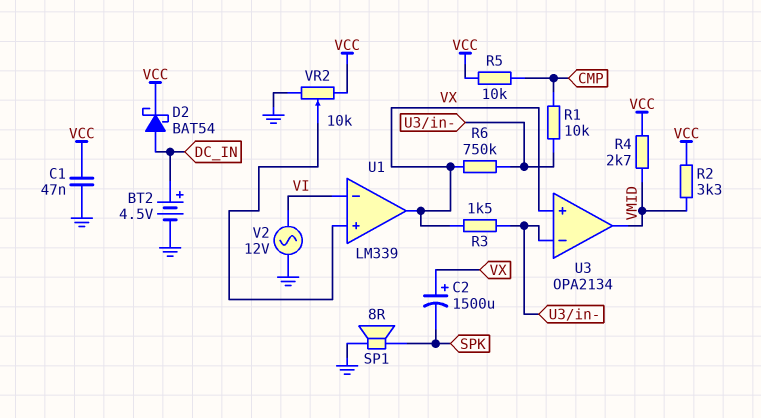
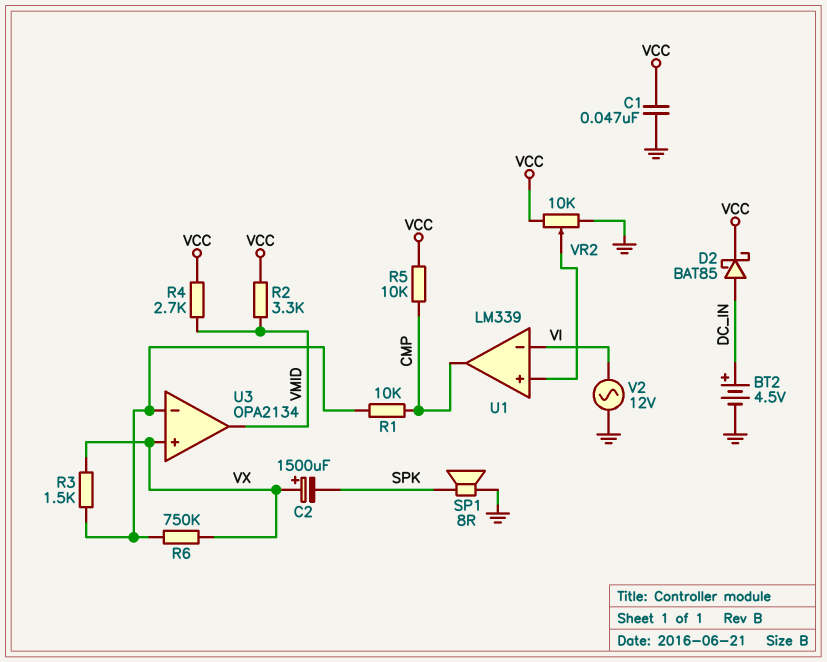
D2: schottky BAT54 (A DC_IN, K VCC) -> schottky BAT85 (A DC_IN, K VCC)
U1 pin out: VX -> CMP

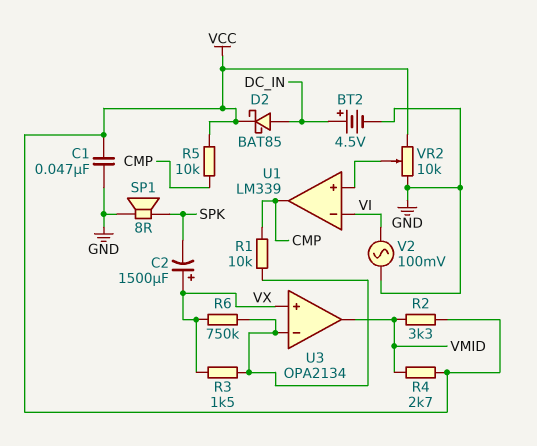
V2: AC 12V (GND, VI) -> AC 100mV (GND, VI)

